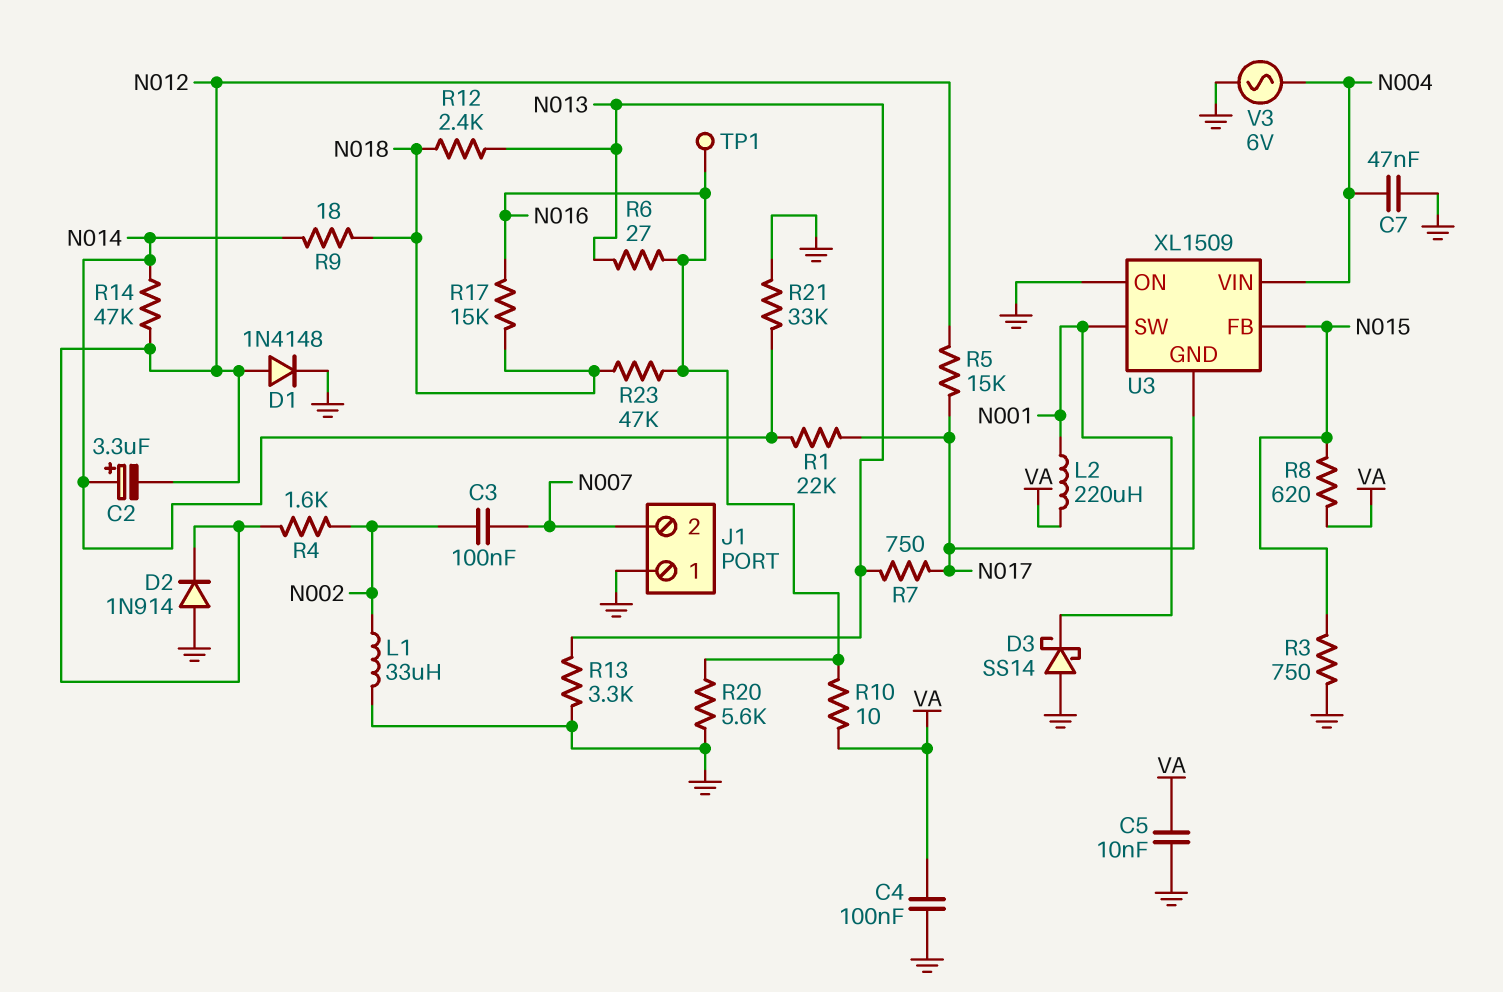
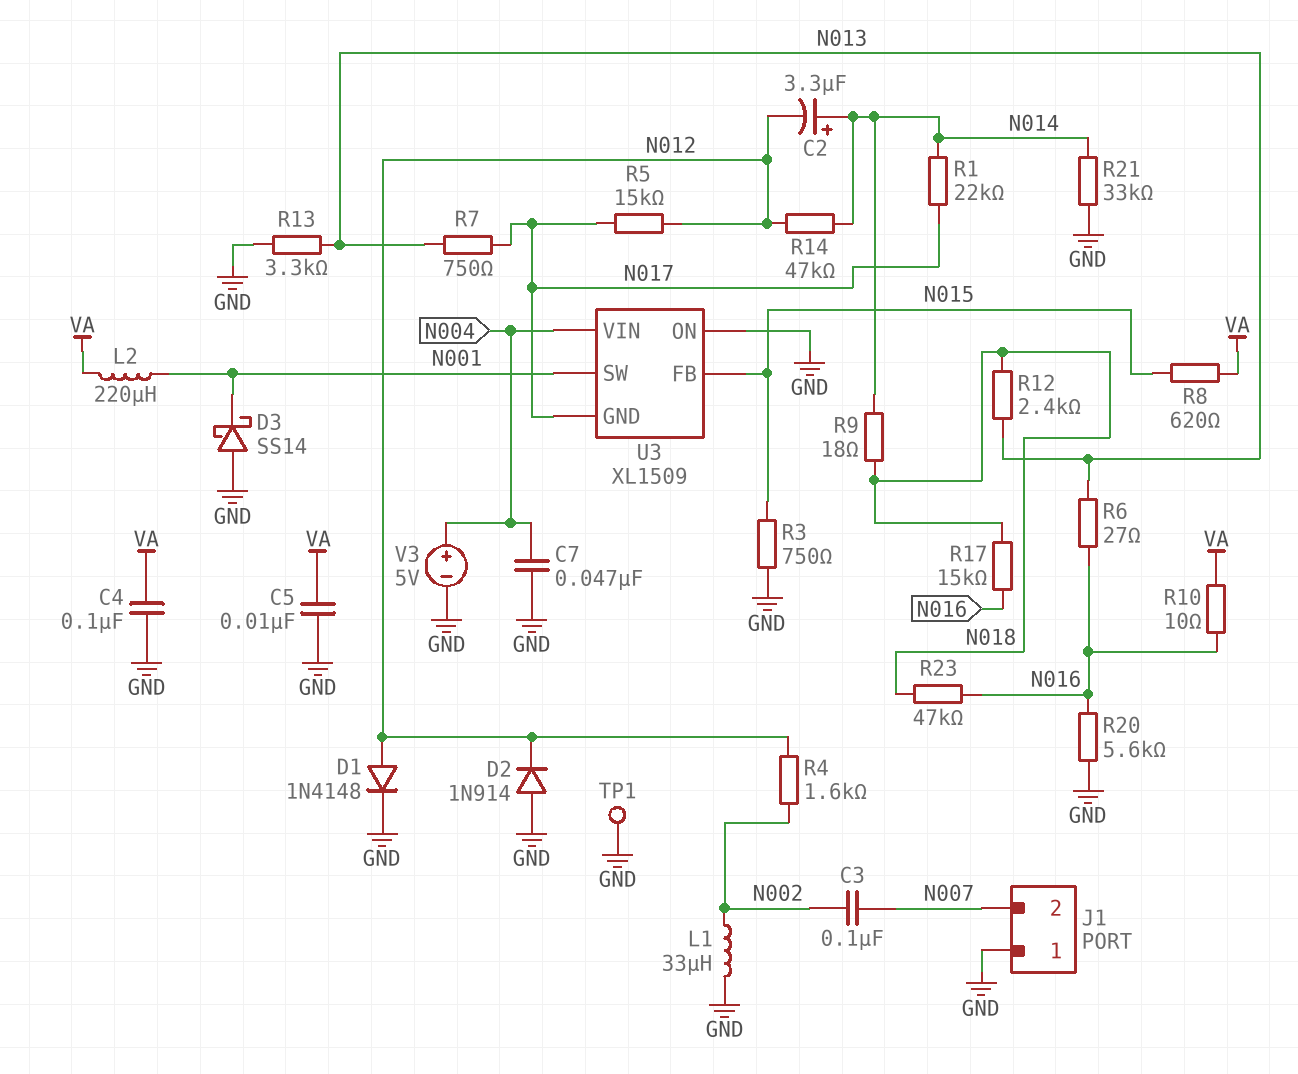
TP1: test point (N016) -> test point (GND)
V3: AC 6V (GND, N004) -> 5V (plus N004, minus GND)

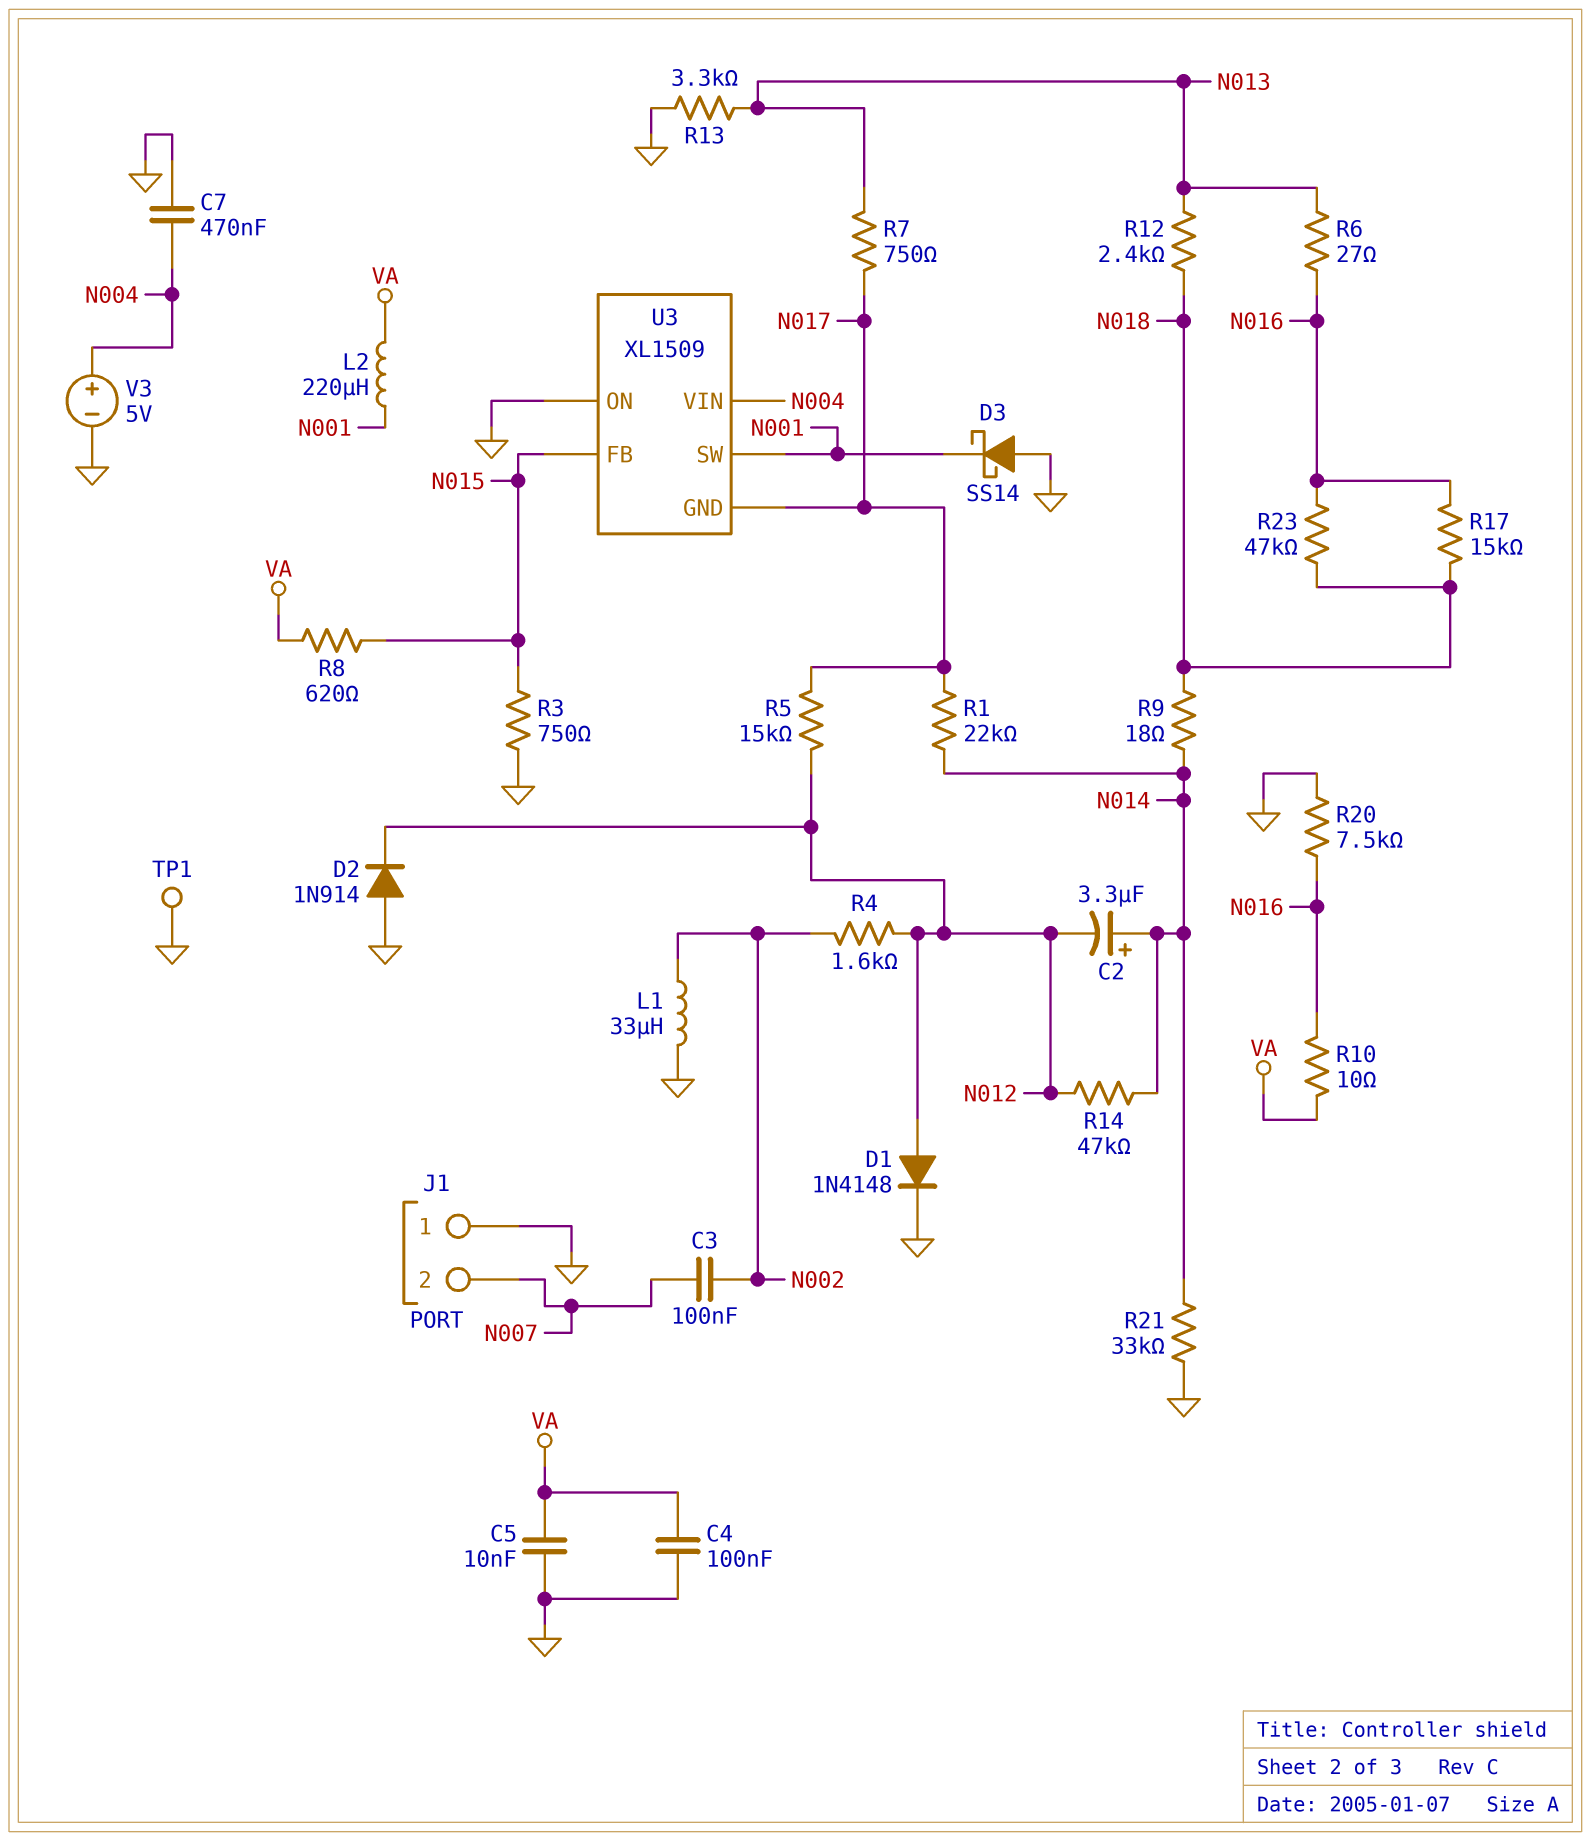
C7: 47nF (GND, N004) -> 470nF (GND, N004)
R20: 5.6k (GND, N016) -> 7.5k (GND, N016)

